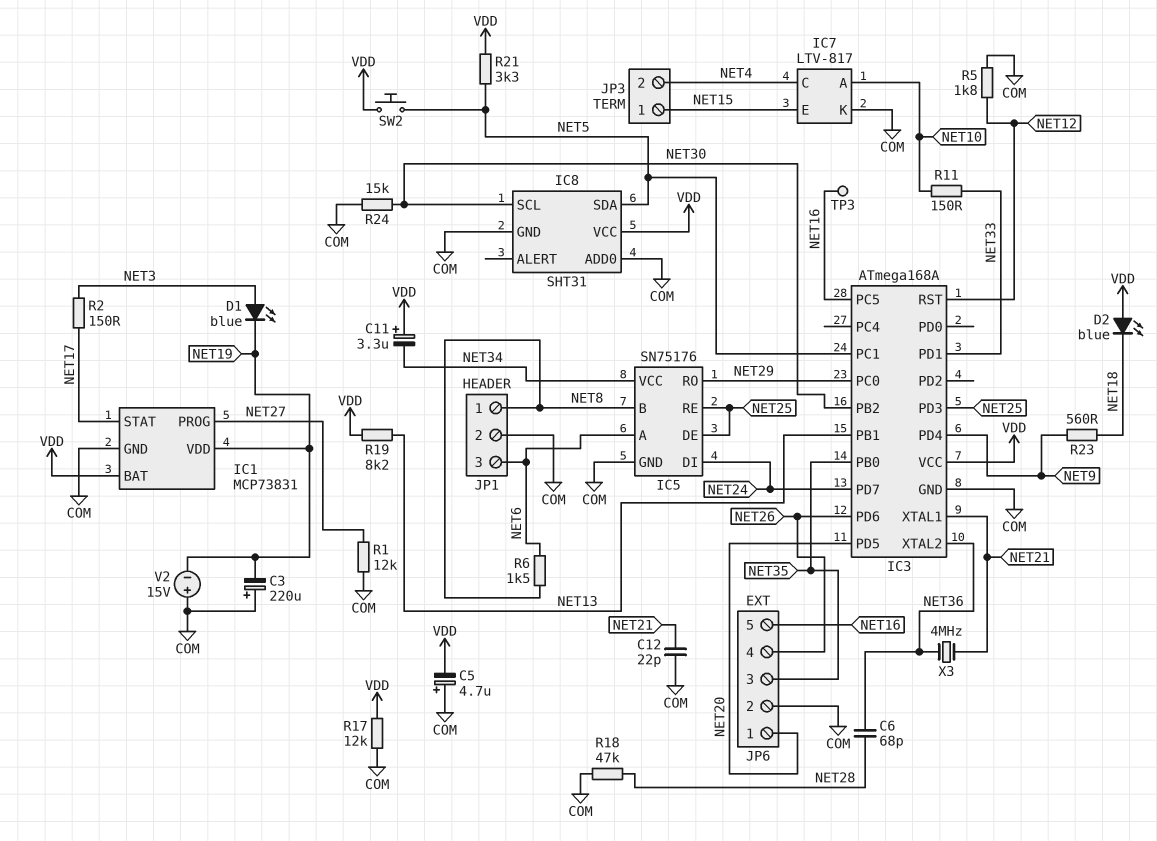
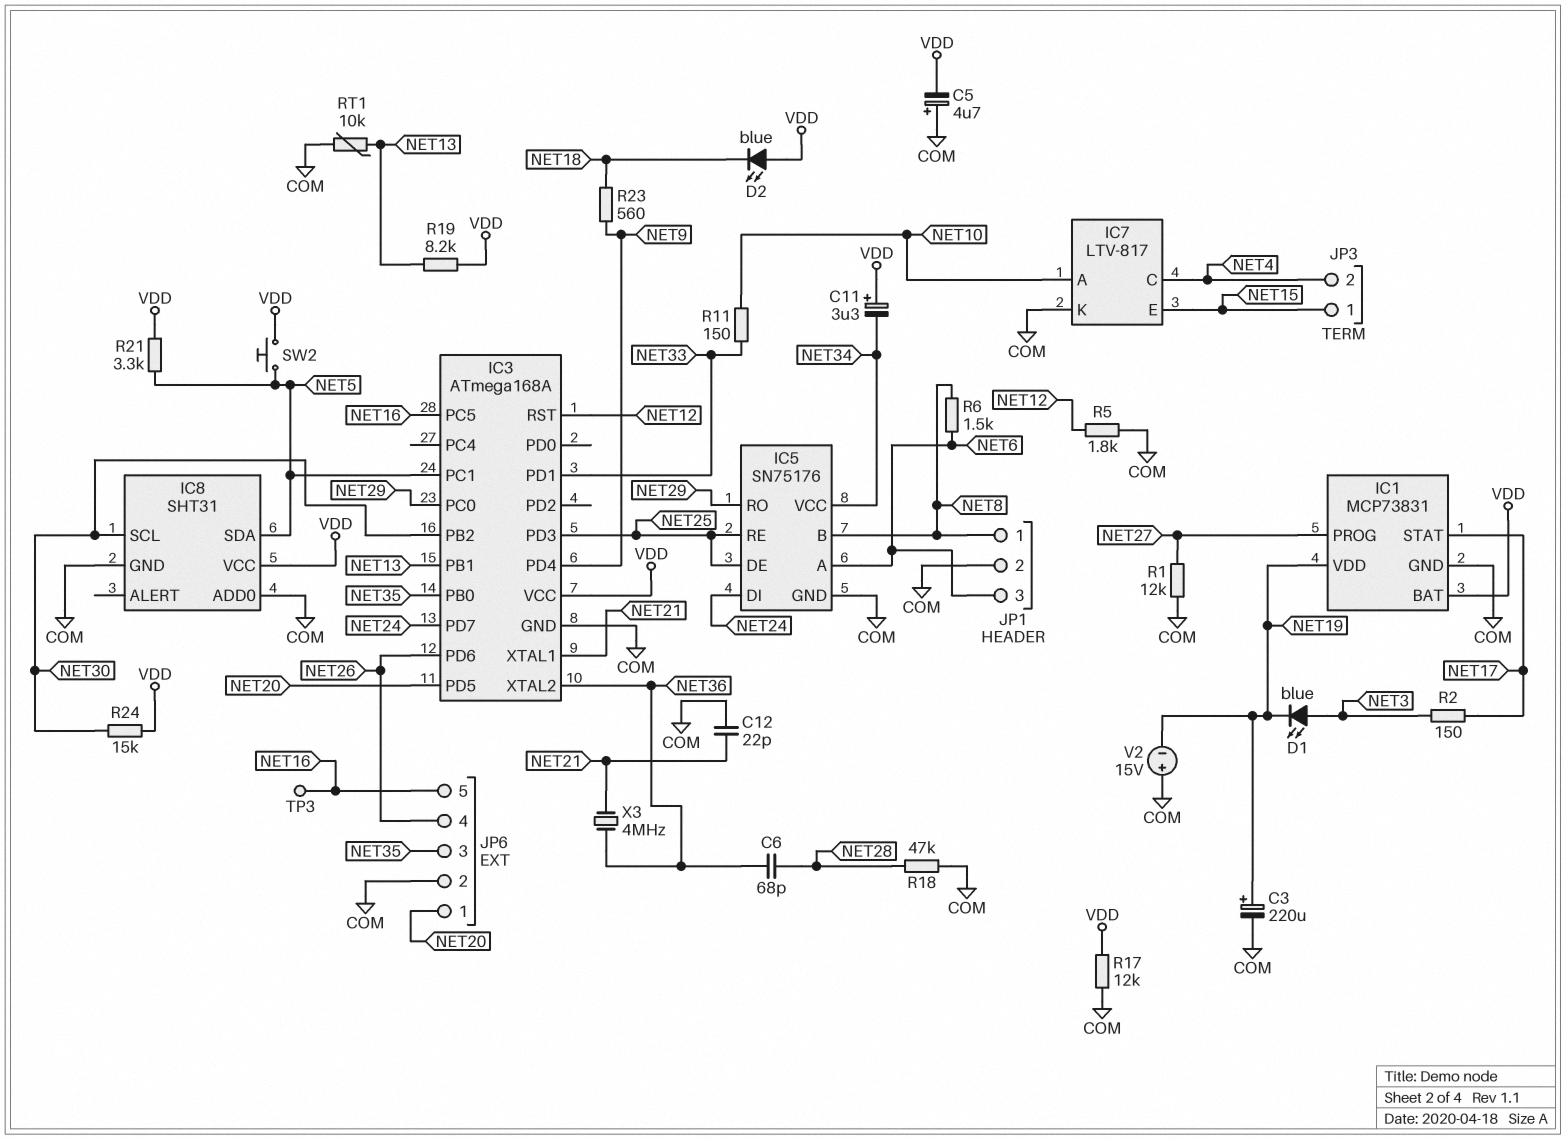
C3: 220uF (plus COM, minus NET19) -> 220uF (plus NET19, minus COM)
R24: 15k (COM, NET30) -> 15k (NET30, VDD)
RT1: none -> 10k (COM, NET13)

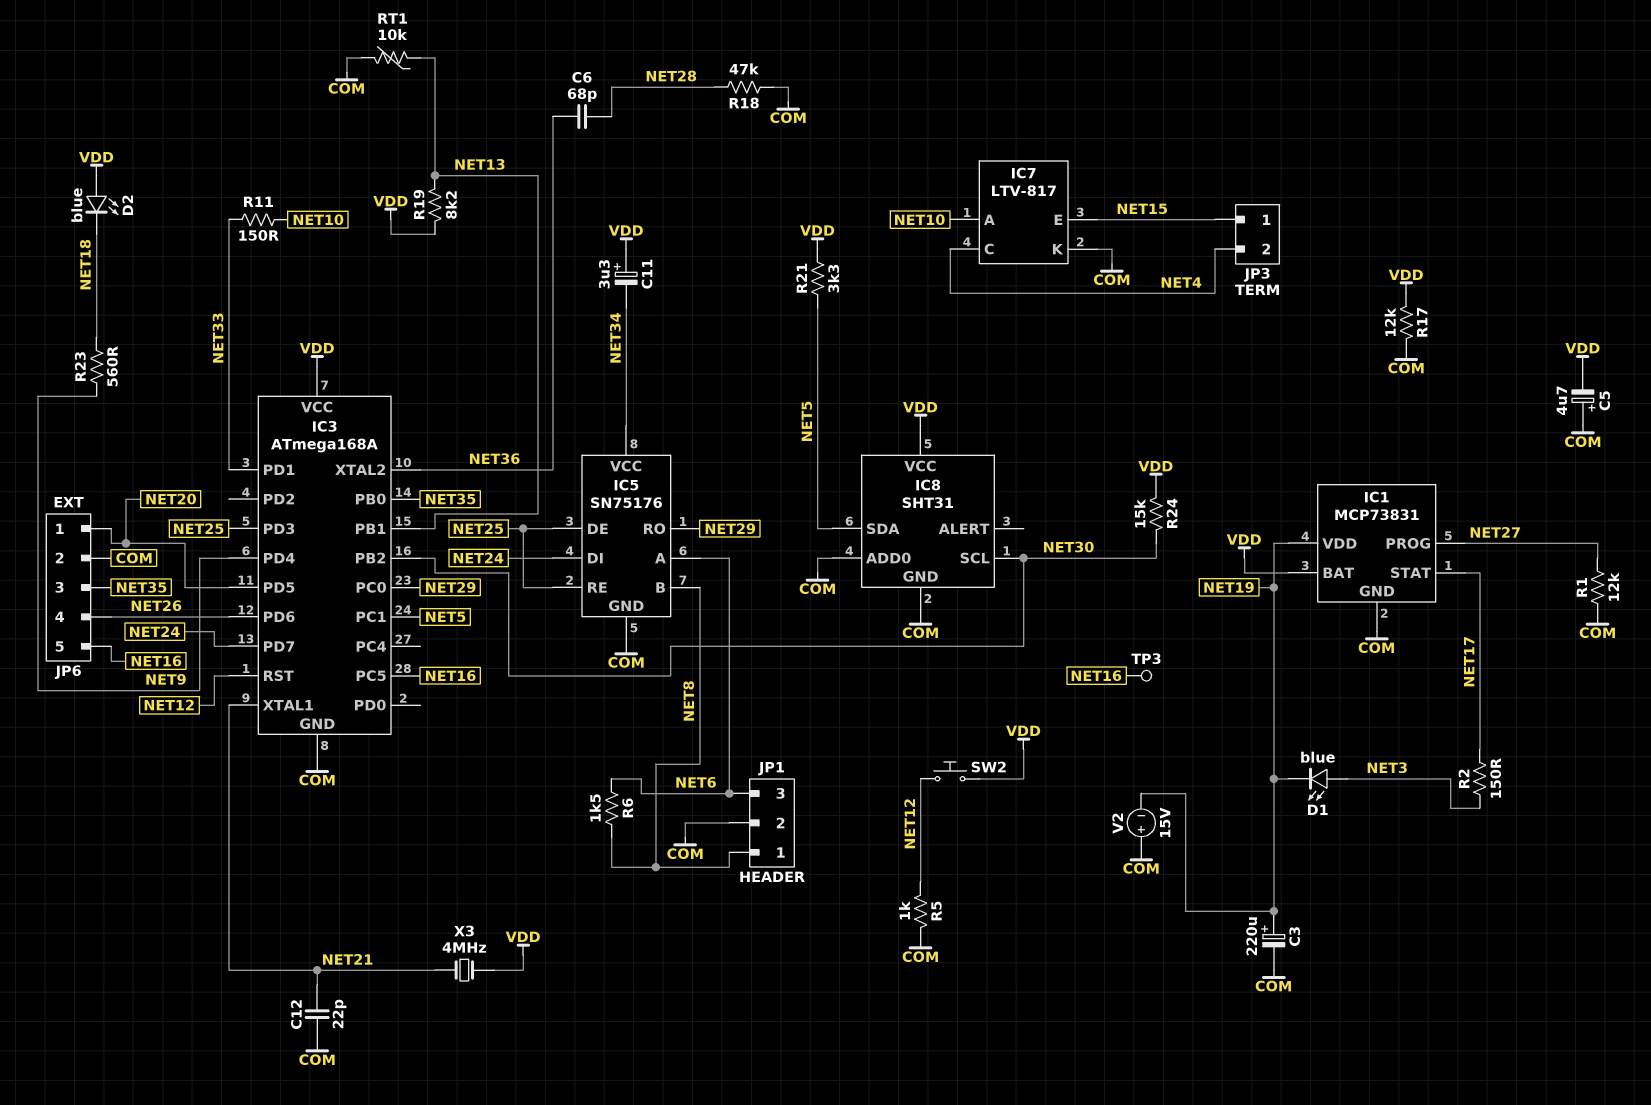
R5: 1.8k (COM, NET12) -> 1k (COM, NET12)
SW2: button (NET5, VDD) -> button (NET12, VDD)
X3: 4MHz (NET21, NET36) -> 4MHz (NET21, VDD)

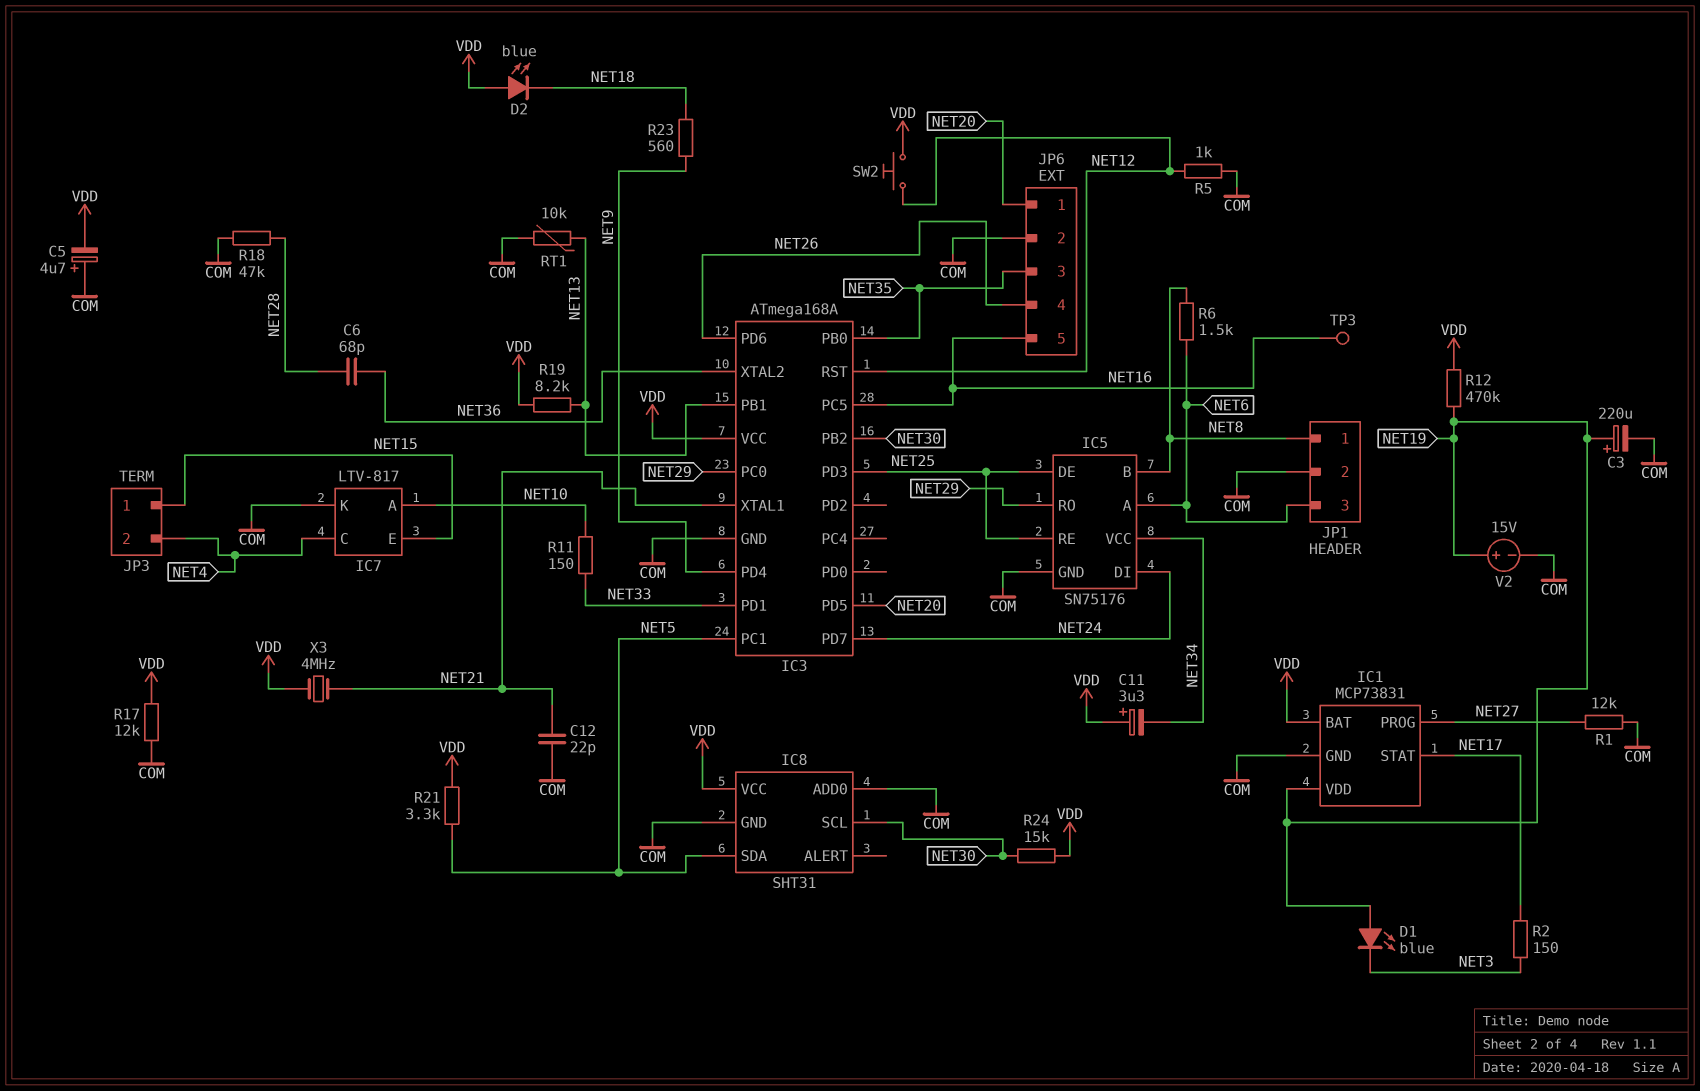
D1: LED blue (A NET3, K NET19) -> LED blue (A NET19, K NET3)
R12: none -> 470k (NET19, VDD)
V2: 15V (plus COM, minus NET19) -> 15V (plus NET19, minus COM)

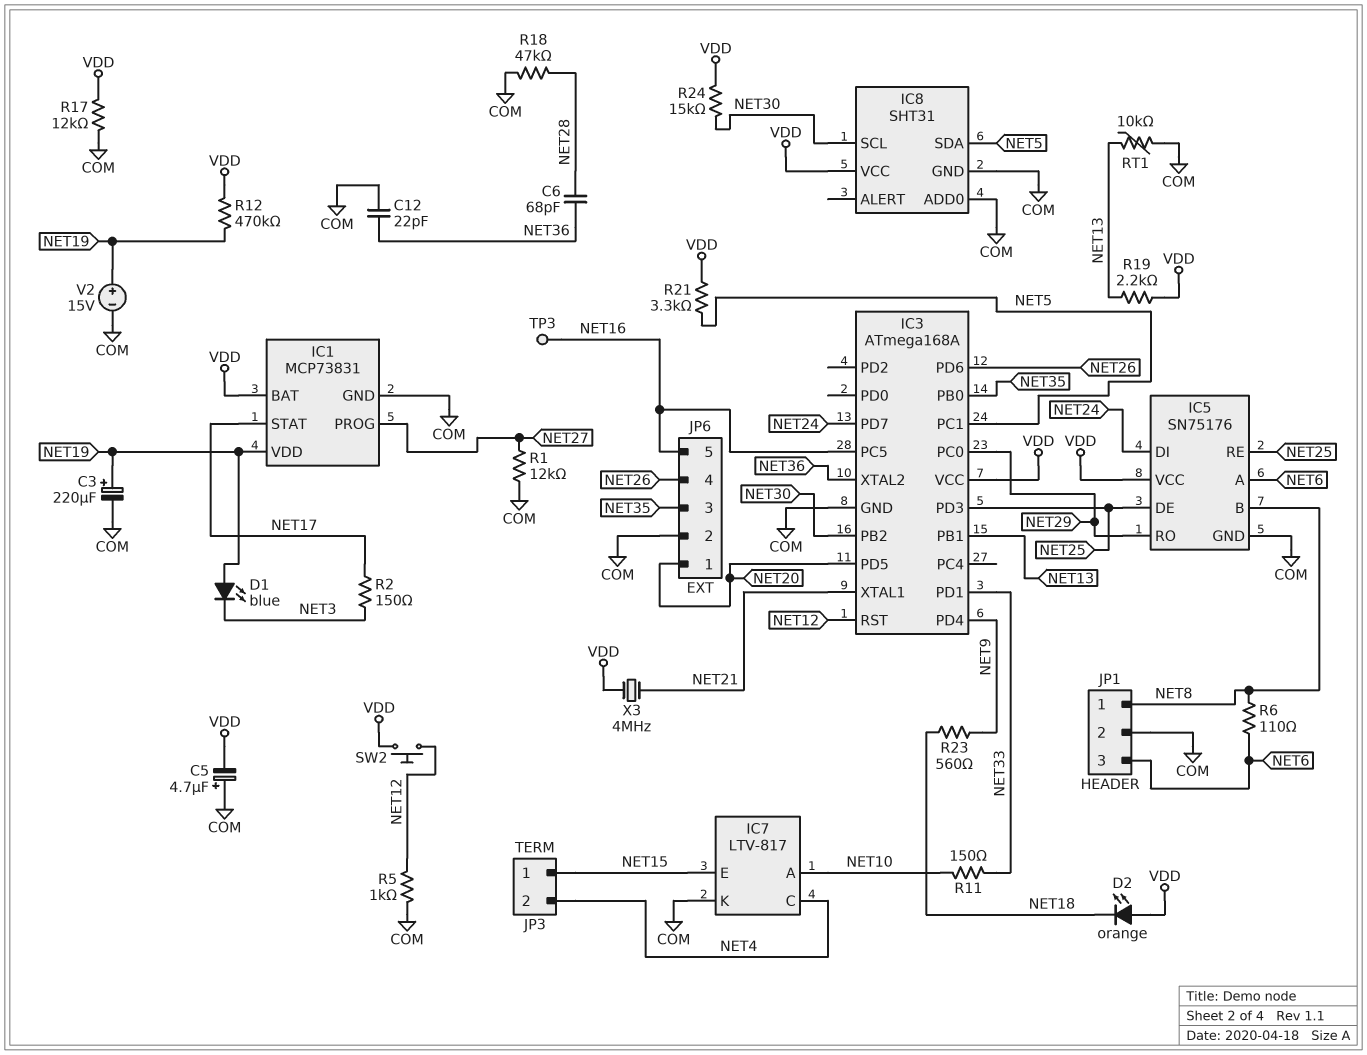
C11: 3.3uF (plus VDD, minus NET34) -> none
C12: 22pF (COM, NET21) -> 22pF (COM, NET36)
D2: LED blue (A VDD, K NET18) -> LED orange (A VDD, K NET18)
IC5 pin VCC: NET34 -> VDD
R6: 1.5k (NET6, NET8) -> 110 (NET6, NET8)
R19: 8.2k (NET13, VDD) -> 2.2k (NET13, VDD)

